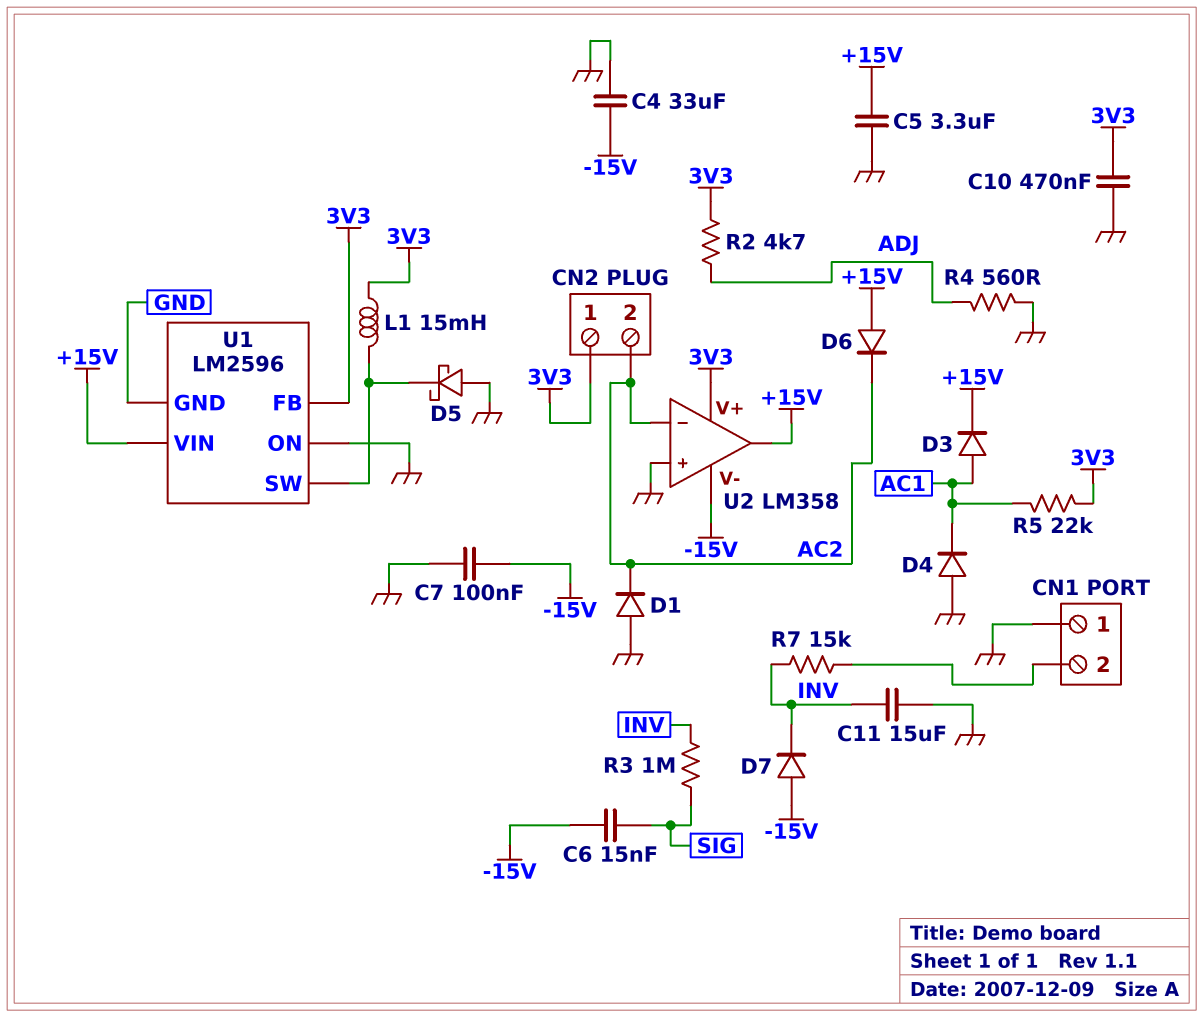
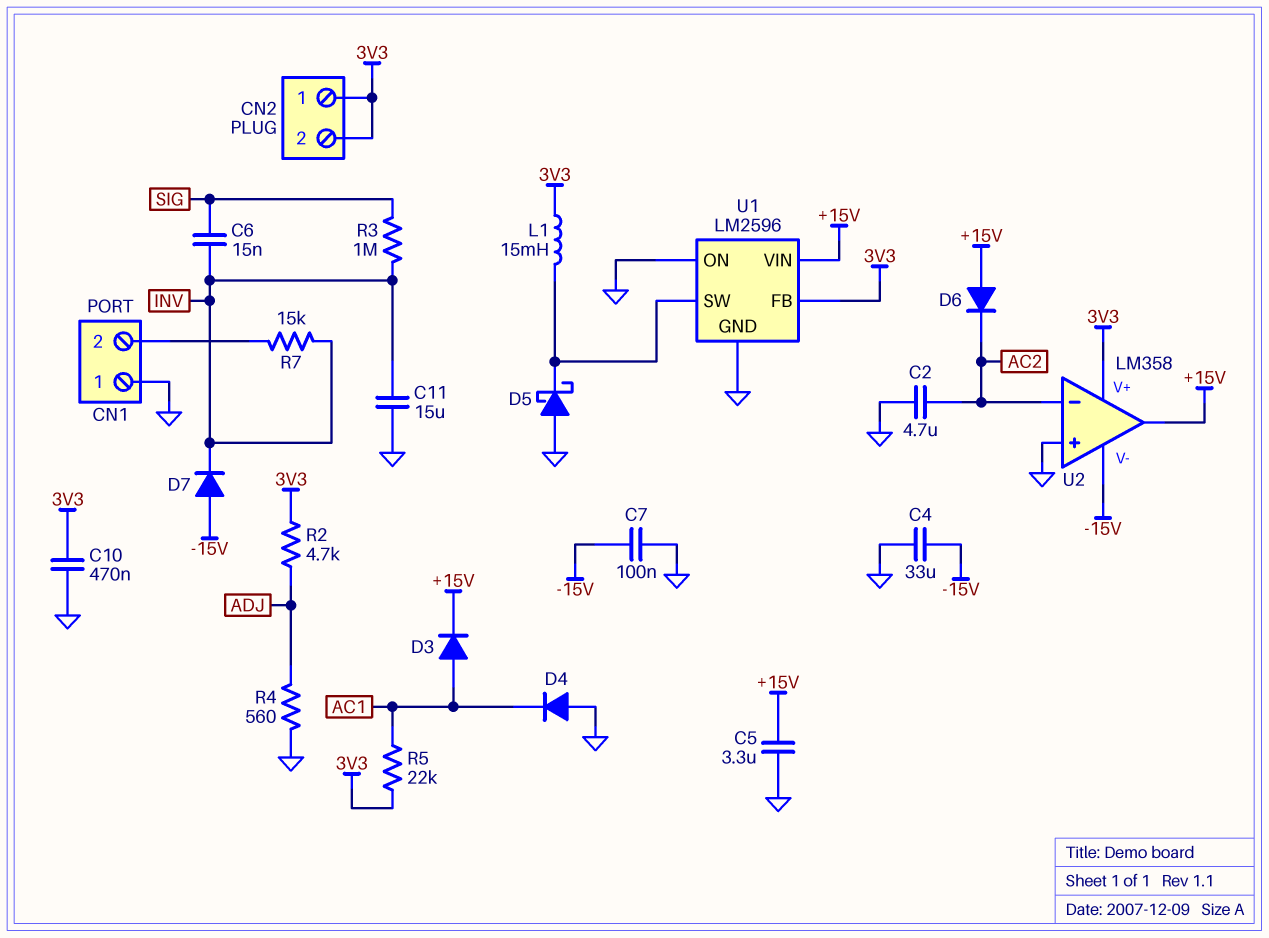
C2: none -> 4.7uF (AC2, GND)
C6: 15nF (-15V, SIG) -> 15nF (INV, SIG)
CN2 pin 2: AC2 -> 3V3
D1: diode (A GND, K AC2) -> none

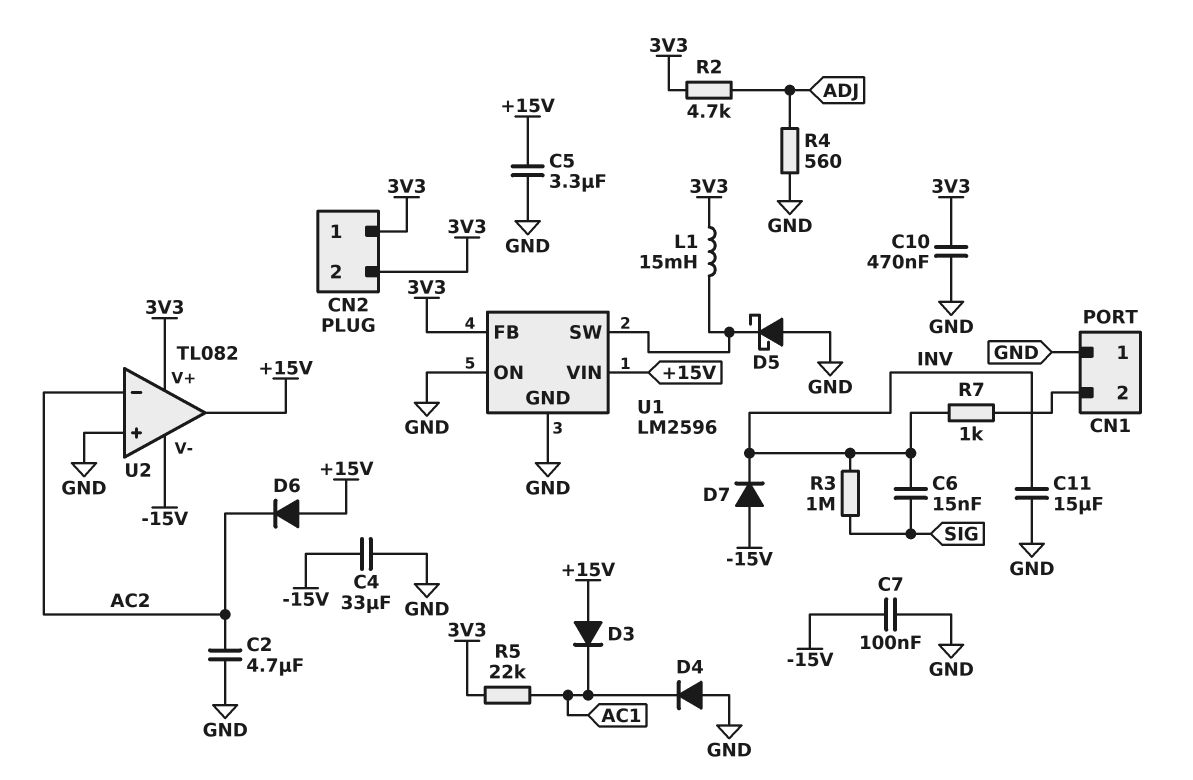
D3: diode (A AC1, K +15V) -> diode (A +15V, K AC1)
R7: 15k (CN1/2, INV) -> 1k (CN1/2, INV)
U2: LM358 -> TL082

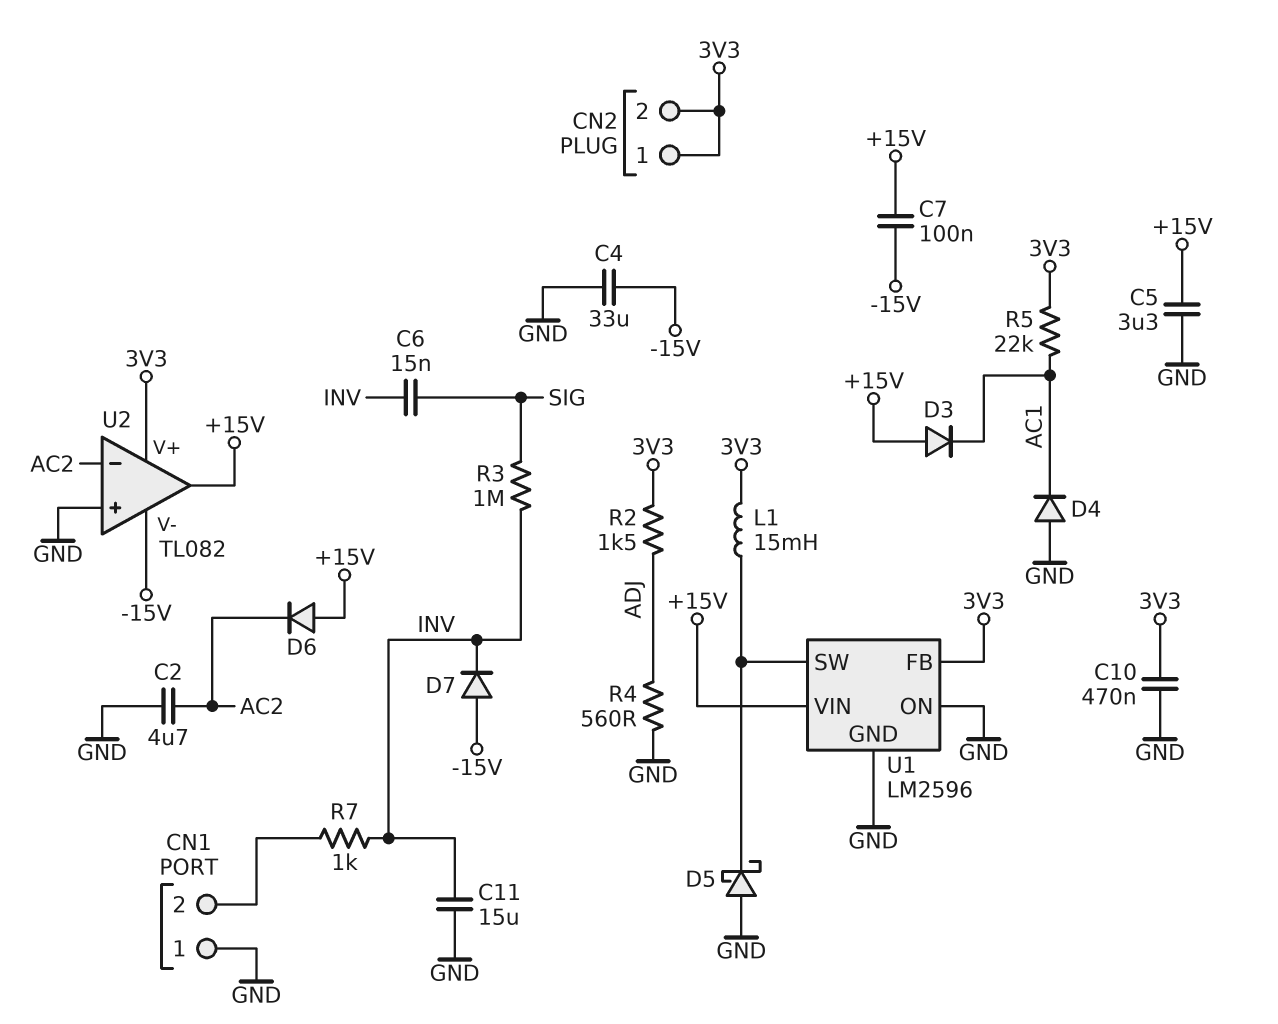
C7: 100nF (-15V, GND) -> 100nF (+15V, -15V)
R2: 4.7k (3V3, ADJ) -> 1.5k (3V3, ADJ)

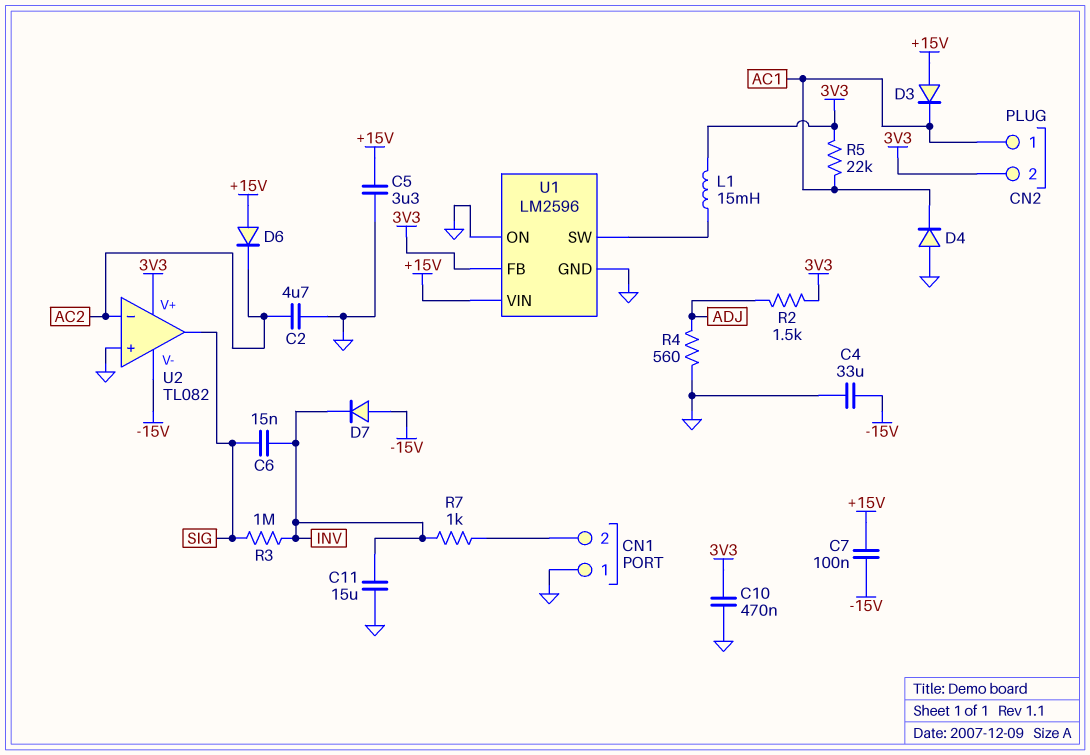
CN2 pin 1: 3V3 -> AC1
D5: schottky (A GND, K U1/SW) -> none
U2 pin out: +15V -> SIG

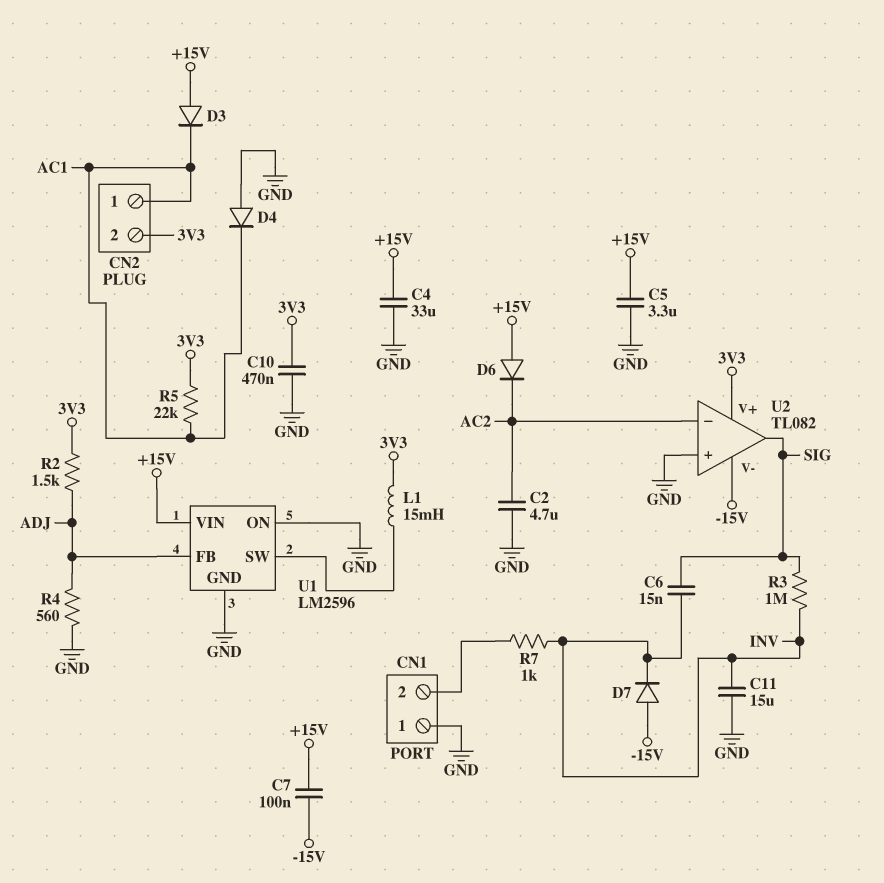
C4: 33uF (-15V, GND) -> 33uF (+15V, GND)
U1 pin FB: 3V3 -> ADJ

